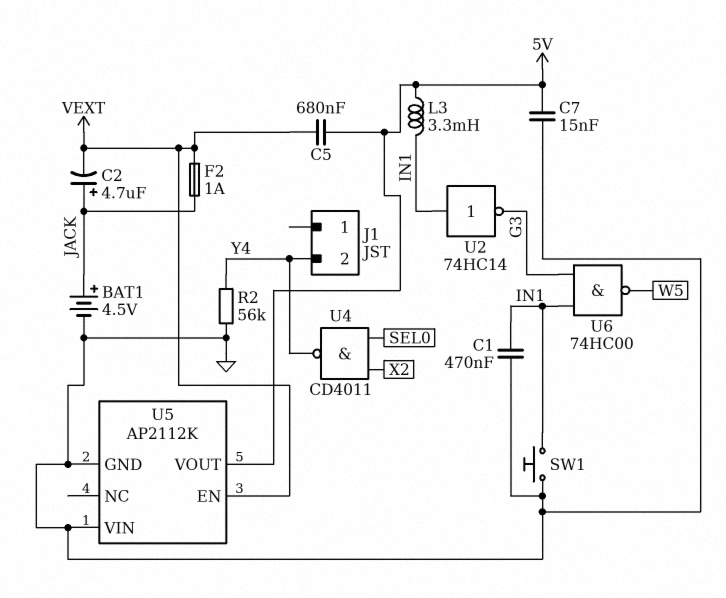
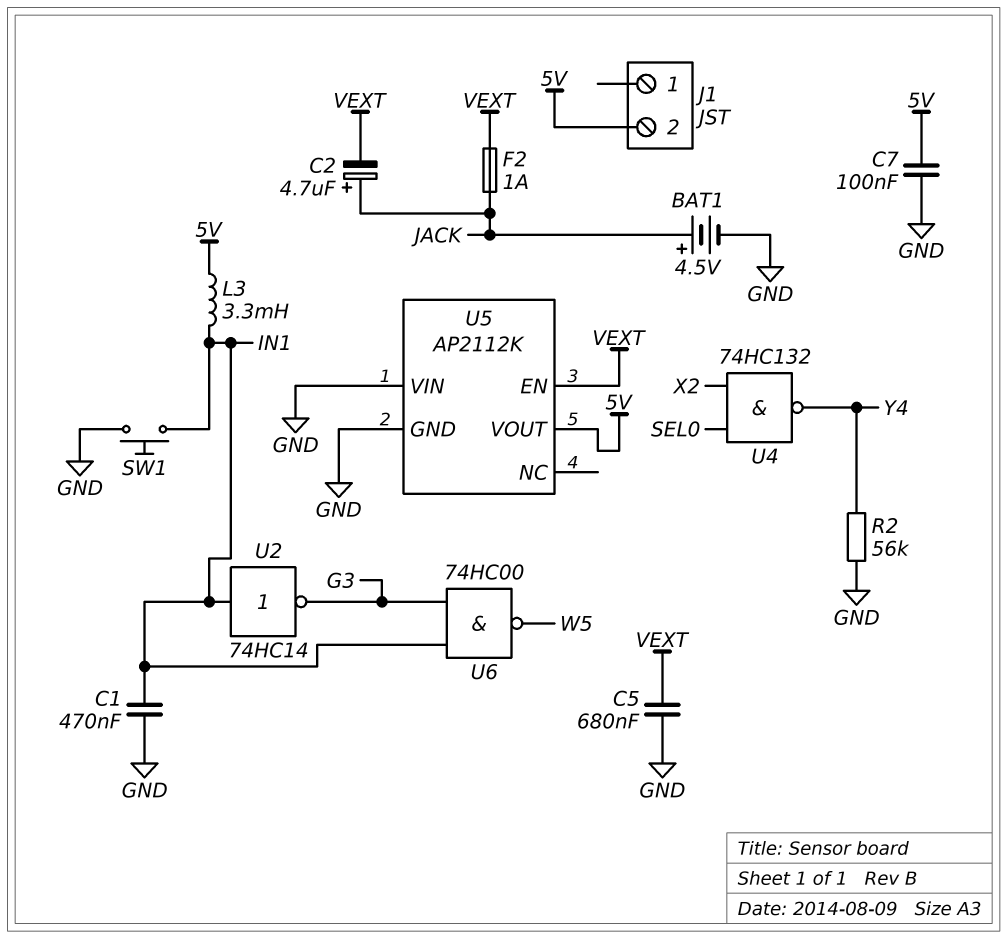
C5: 680nF (5V, VEXT) -> 680nF (GND, VEXT)
C7: 15nF (5V, GND) -> 100nF (5V, GND)
J1 pin 2: Y4 -> 5V
U4: NAND CD4011 (in SEL0, in X2, out Y4) -> NAND 74HC132 (in SEL0, in X2, out Y4)

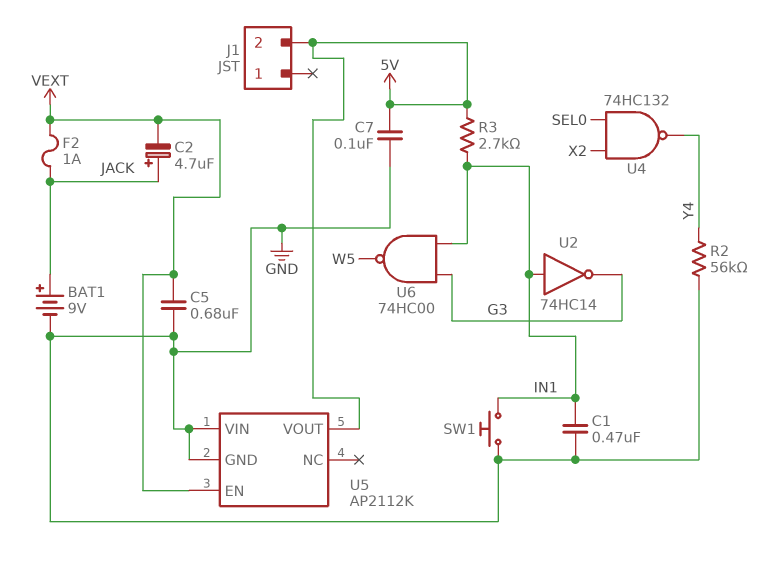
BAT1: 4.5V (plus JACK, minus GND) -> 9V (plus JACK, minus GND)
L3: 3.3mH (5V, IN1) -> none
R3: none -> 2.7k (5V, IN1)

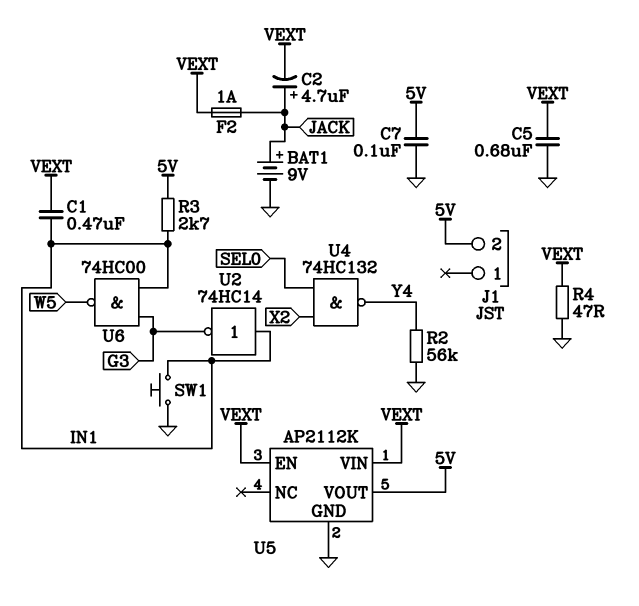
C1: 470nF (GND, IN1) -> 470nF (IN1, VEXT)
R4: none -> 47 (GND, VEXT)
U5 pin VIN: GND -> VEXT

